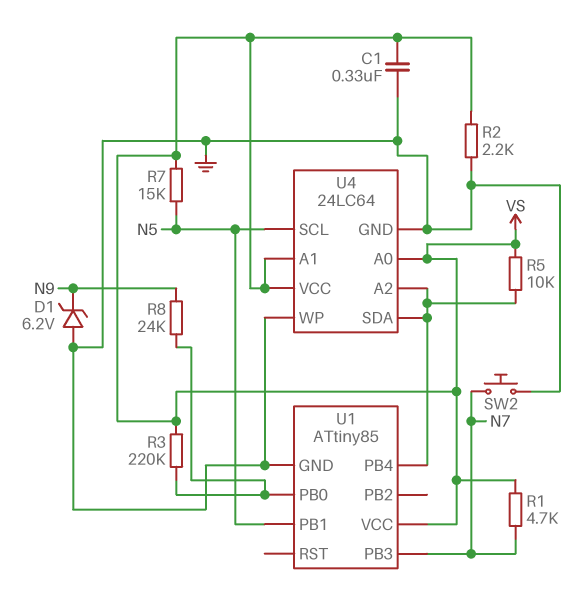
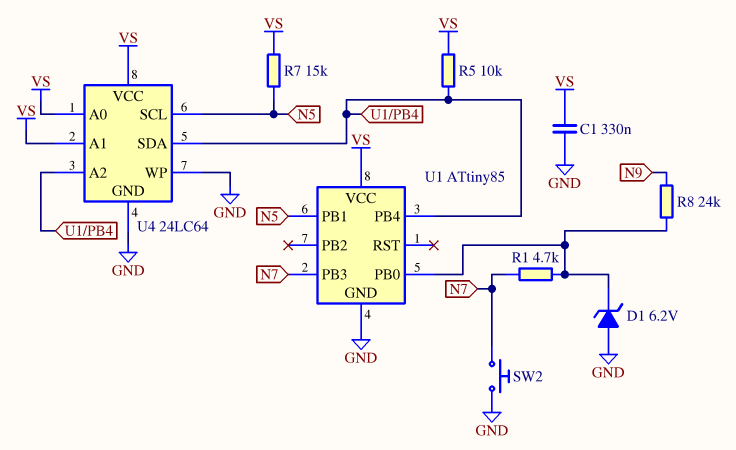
D1: zener 6.2V (A GND, K N9) -> zener 6.2V (A GND, K U1/PB0)
R1: 4.7k (N7, VS) -> 4.7k (N7, U1/PB0)
R2: 2.2k (GND, VS) -> none
R3: 220k (U1/PB0, VS) -> none

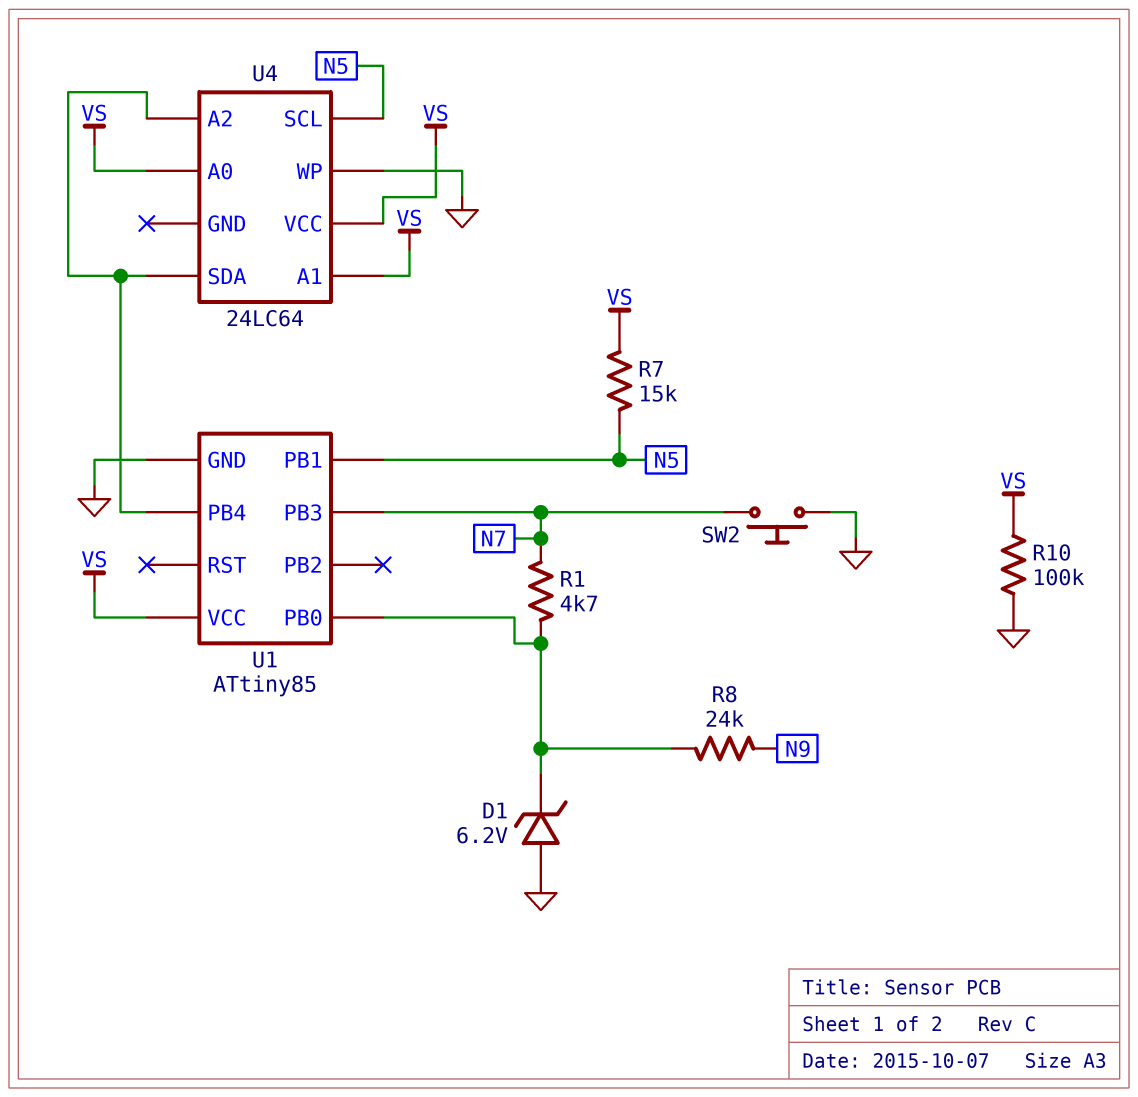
C1: 330nF (GND, VS) -> none
R5: 10k (U1/PB4, VS) -> none
R10: none -> 100k (GND, VS)
U4 pin GND: GND -> none

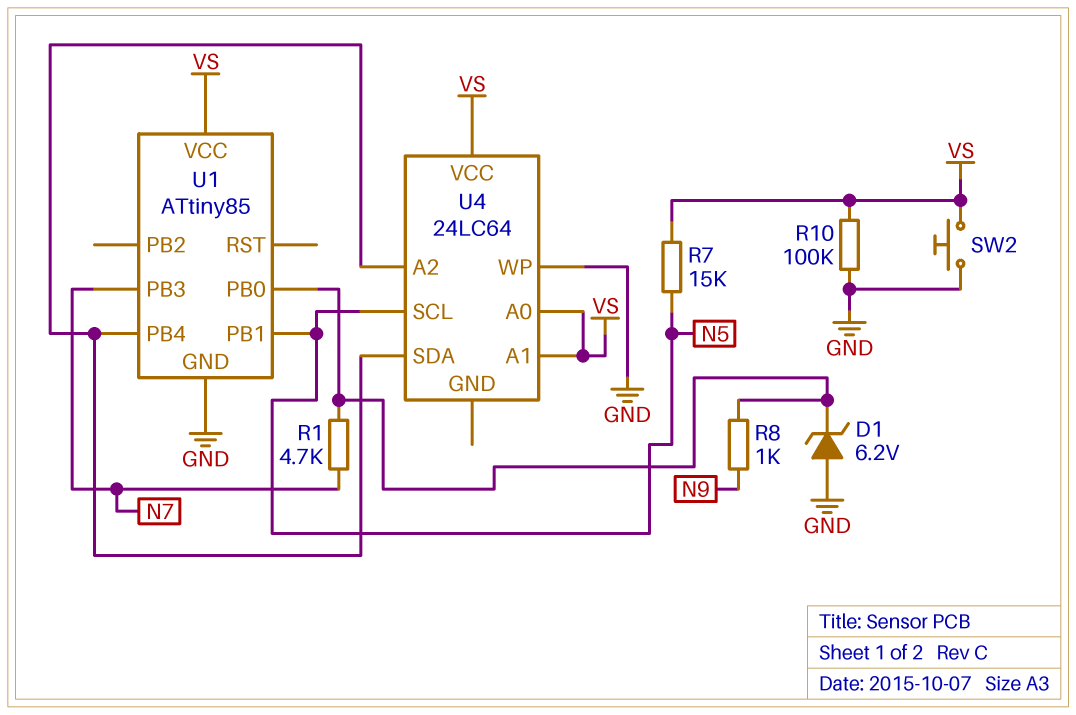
R8: 24k (N9, U1/PB0) -> 1k (N9, U1/PB0)
SW2: button (GND, N7) -> button (GND, VS)

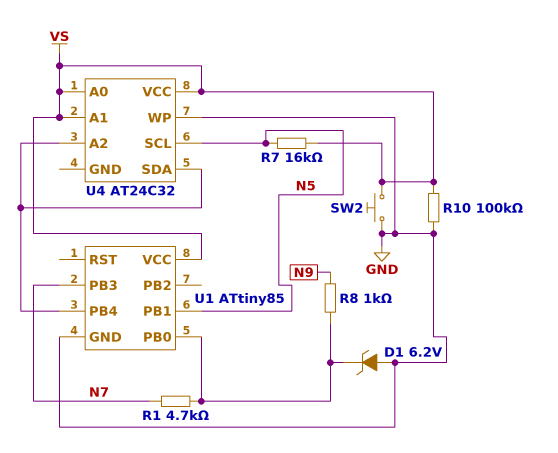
R7: 15k (N5, VS) -> 16k (N5, VS)
U4: 24LC64 -> AT24C32

